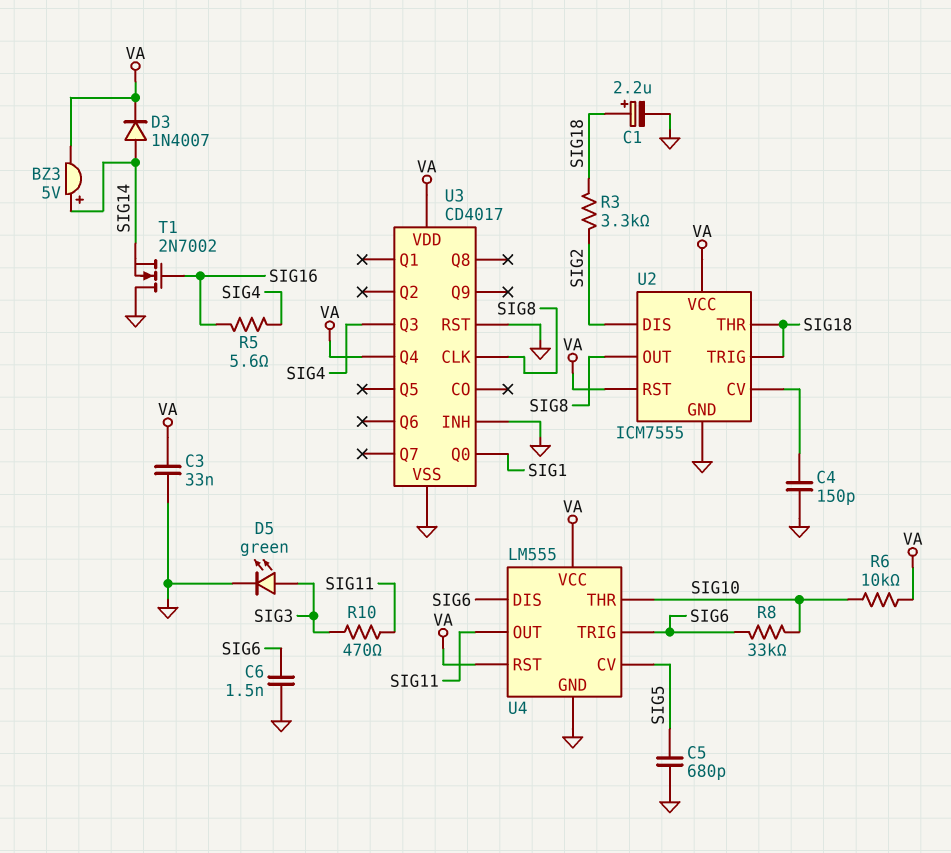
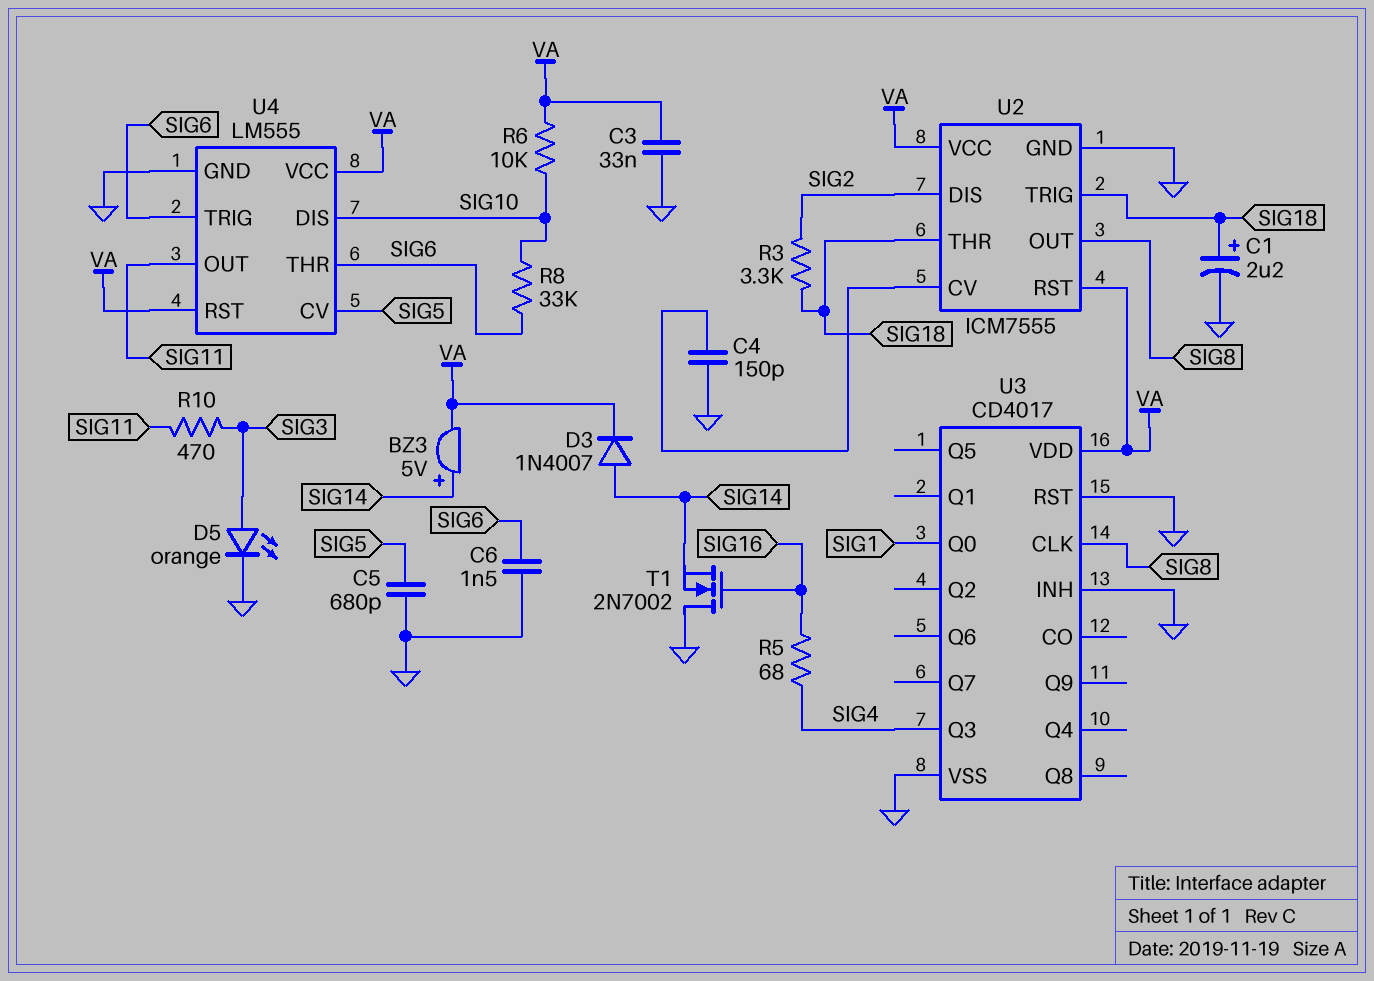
D5: LED green (A SIG3, K GND) -> LED orange (A SIG3, K GND)
R5: 5.6 (SIG4, SIG16) -> 68 (SIG4, SIG16)
U3 pin Q4: VA -> none
U4 pin DIS: SIG6 -> SIG10
U4 pin THR: SIG10 -> SIG6

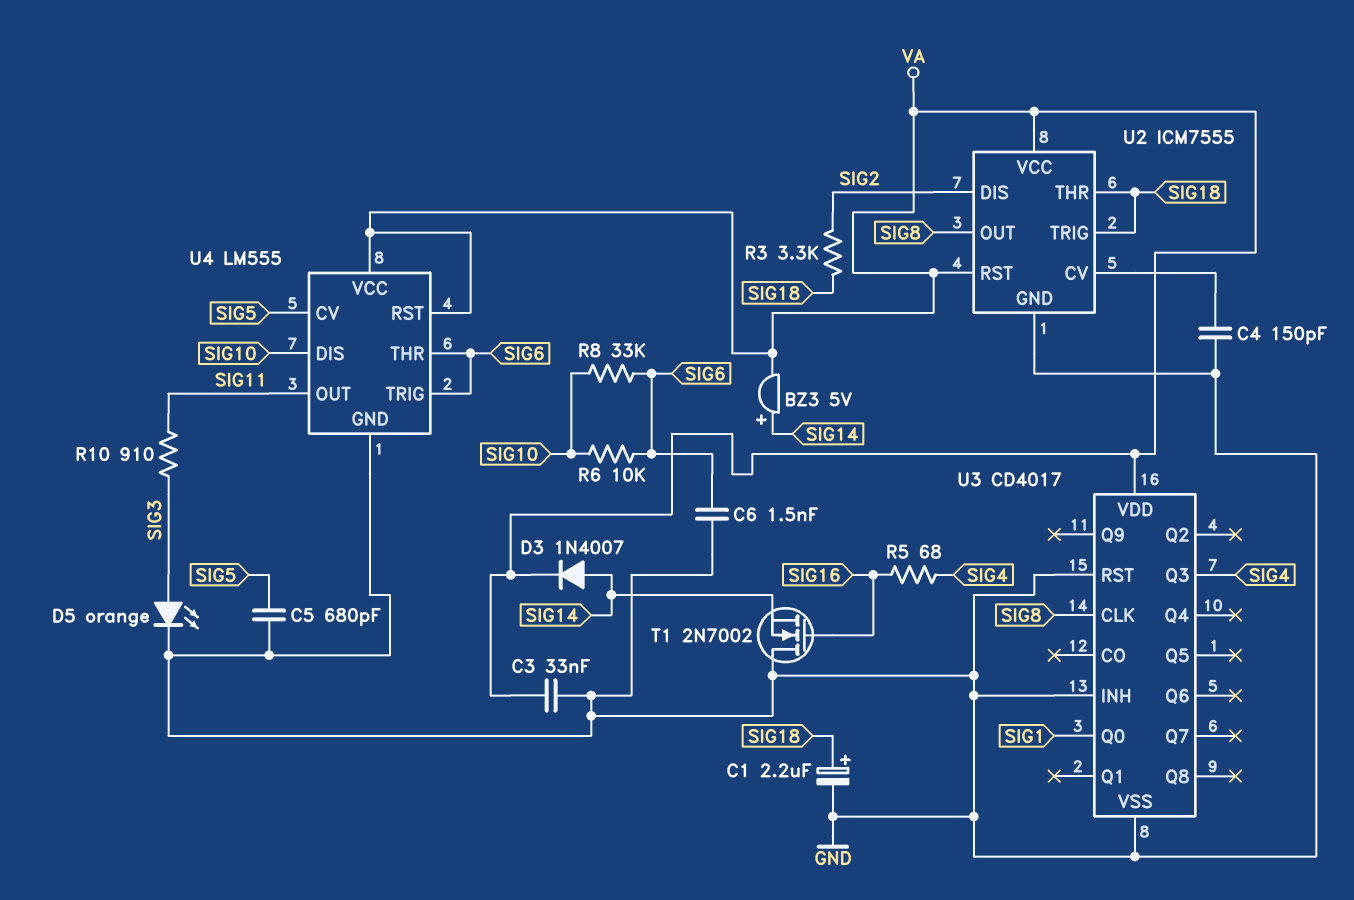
R6: 10k (SIG10, VA) -> 10k (SIG6, SIG10)
R10: 470 (SIG3, SIG11) -> 910 (SIG3, SIG11)

